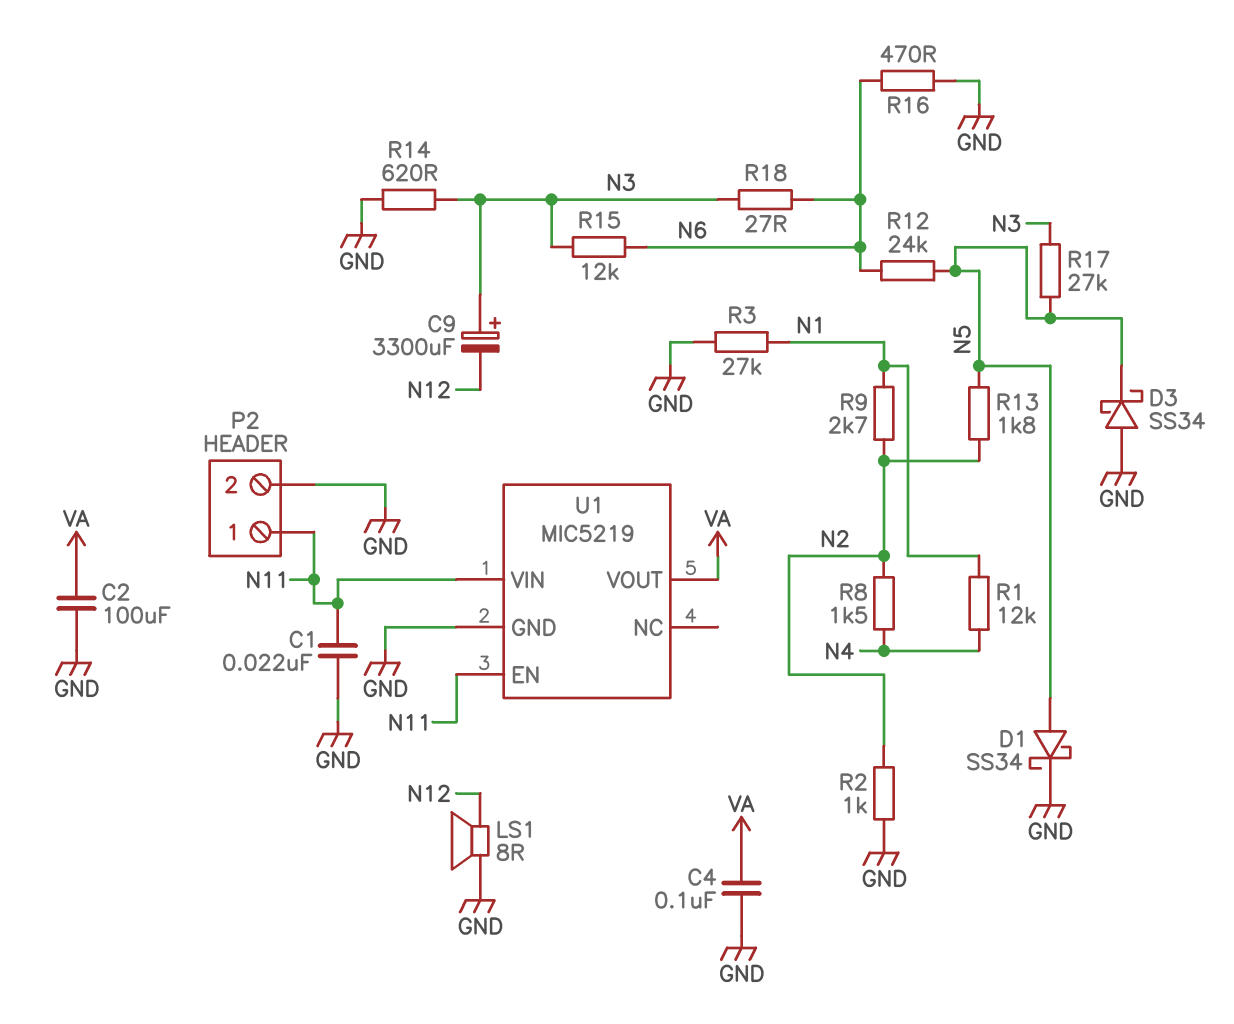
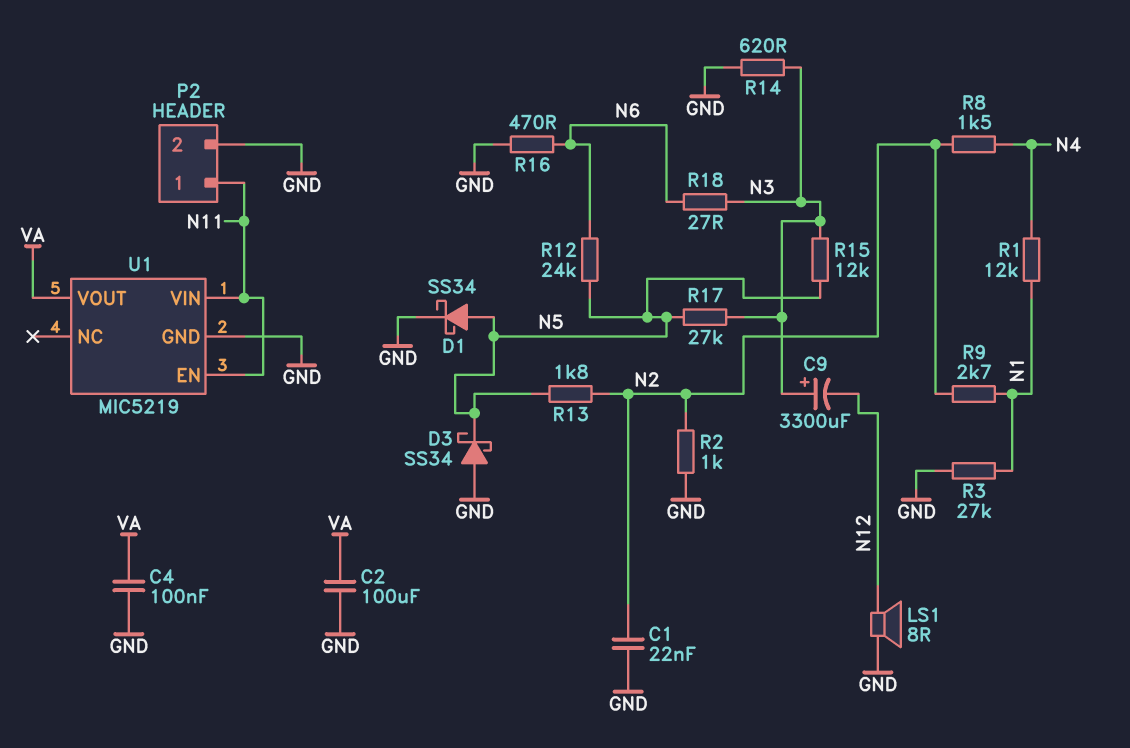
C1: 22nF (GND, N11) -> 22nF (GND, N2)
R15: 12k (N3, N6) -> 12k (N3, N5)

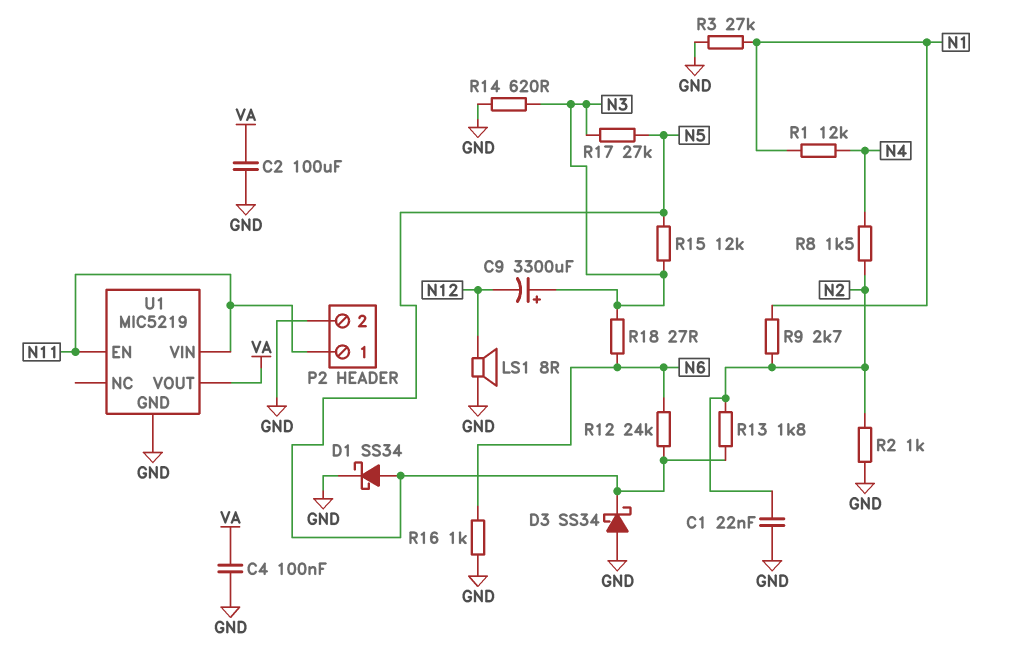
R16: 470 (GND, N6) -> 1k (GND, N6)

